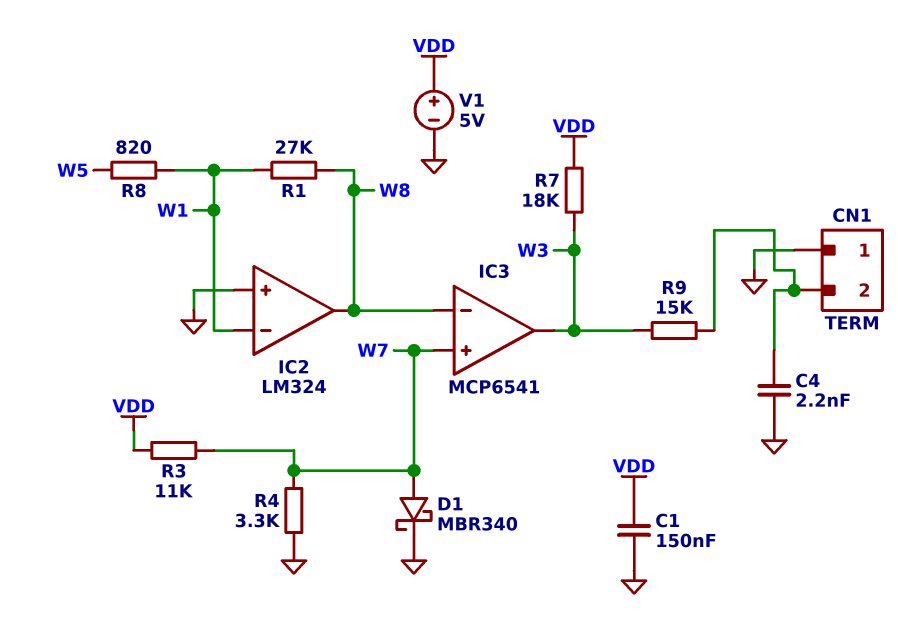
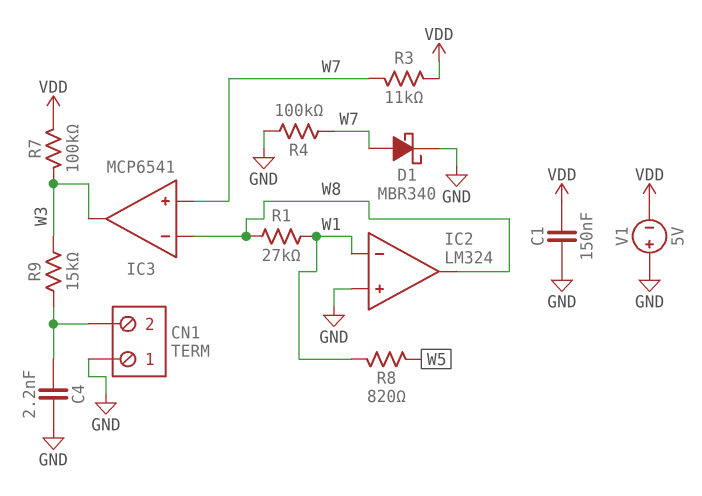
R4: 3.3k (GND, W7) -> 100k (GND, W7)
R7: 18k (VDD, W3) -> 100k (VDD, W3)
V1: 5V (plus VDD, minus GND) -> 5V (plus GND, minus VDD)

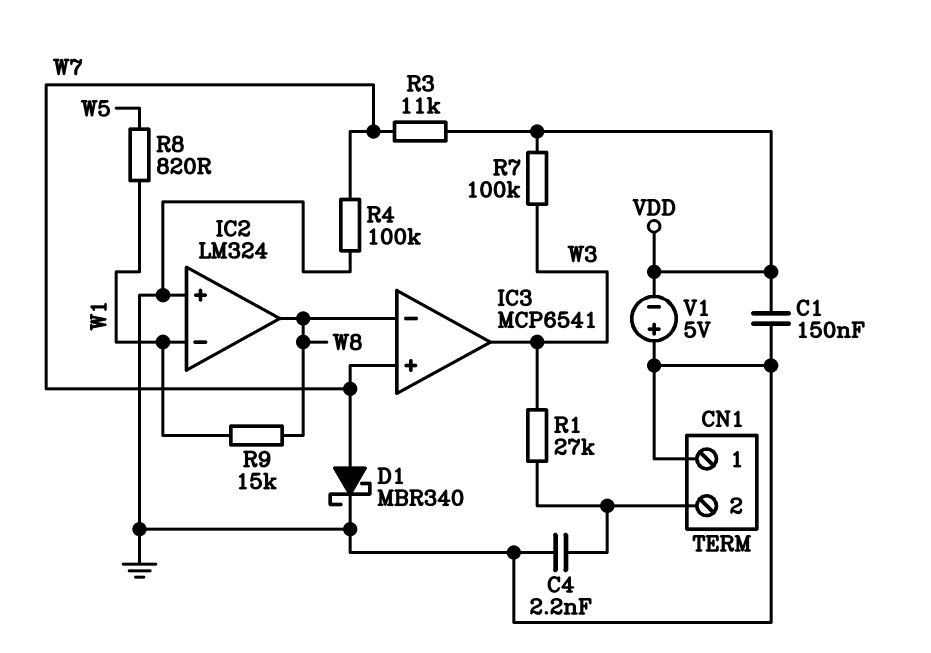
R1: 27k (W1, W8) -> 27k (CN1/2, W3)
R9: 15k (CN1/2, W3) -> 15k (W1, W8)

